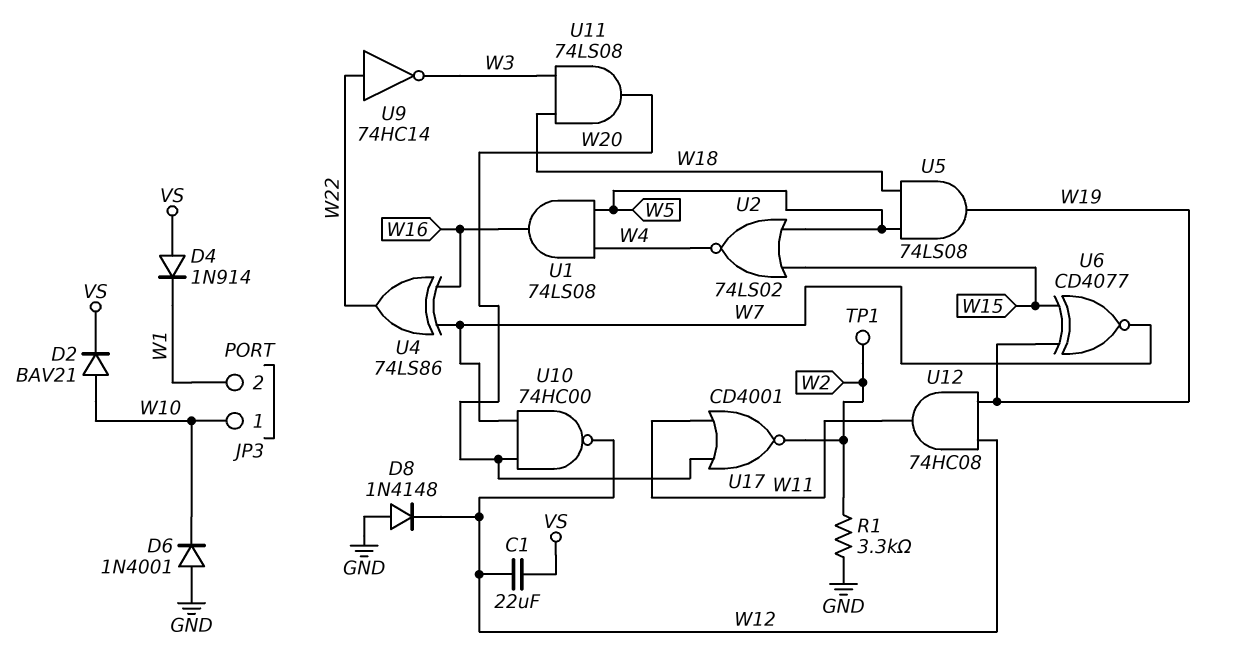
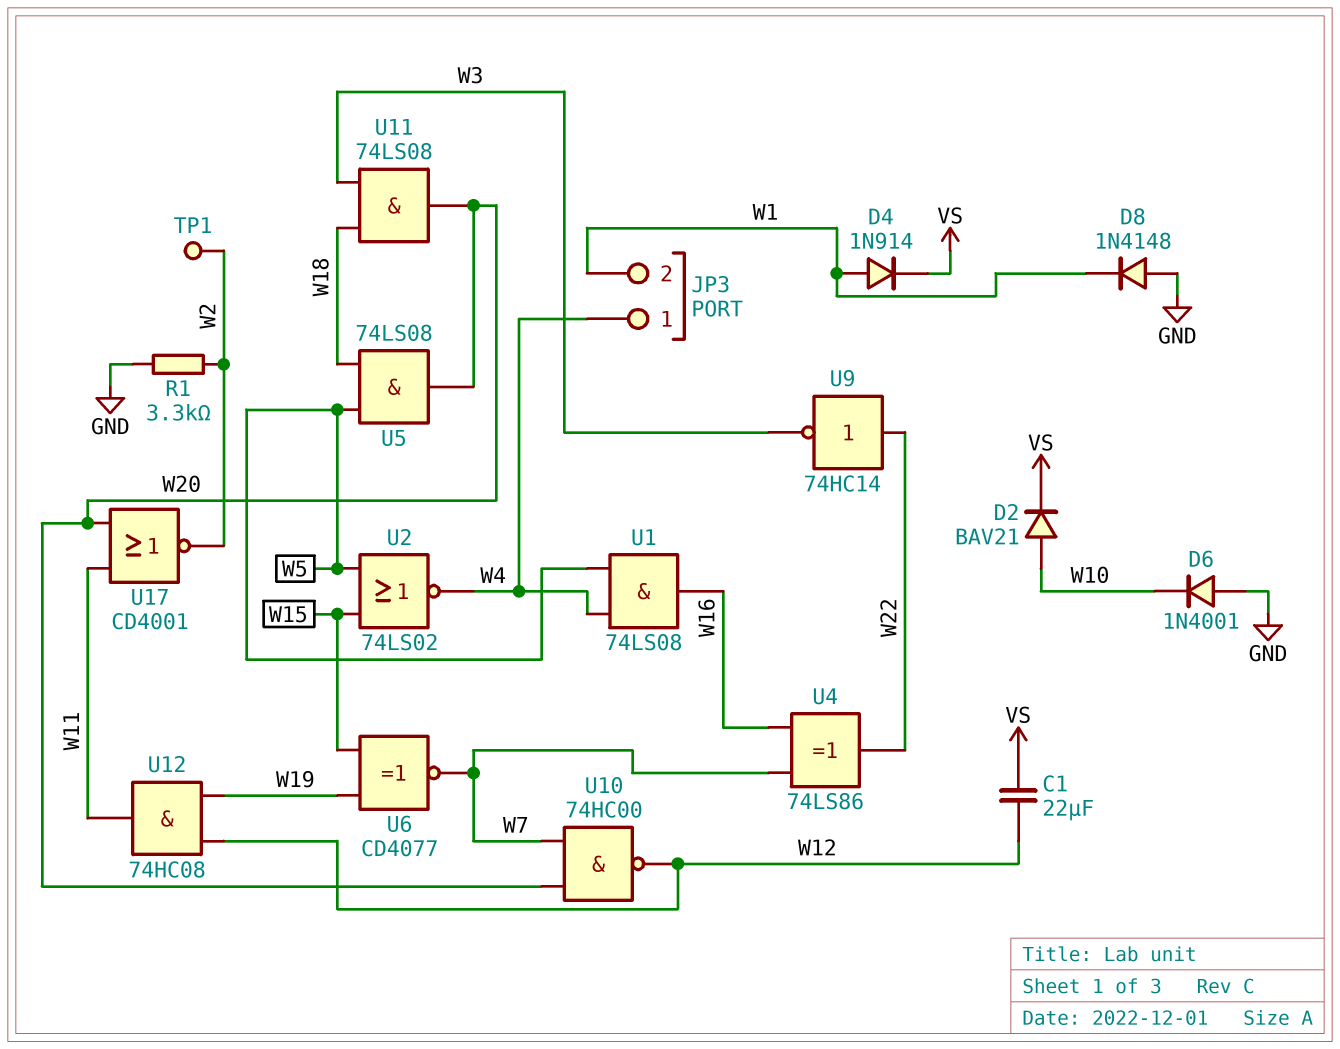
D4: diode 1N914 (A VS, K W1) -> diode 1N914 (A W1, K VS)
D8: diode 1N4148 (A GND, K W12) -> diode 1N4148 (A GND, K W1)
JP3 pin 1: W10 -> W4
U5: AND 74LS08 (in W5, in W18, out W19) -> AND 74LS08 (in W5, in W18, out W20)

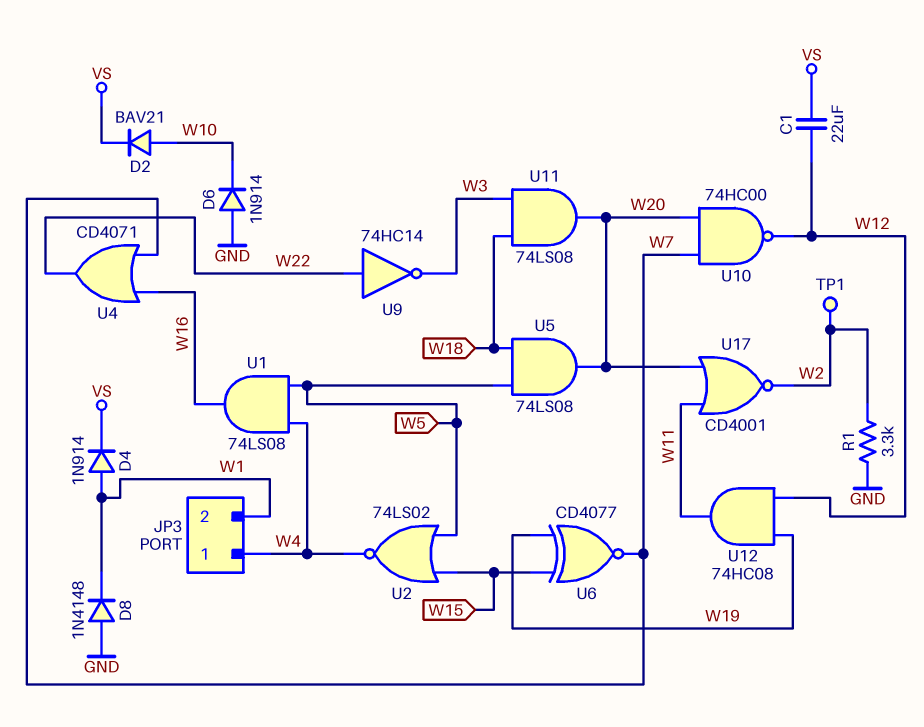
D6: diode 1N4001 (A GND, K W10) -> diode 1N914 (A GND, K W10)
U4: XOR 74LS86 (in W7, in W16, out W22) -> OR CD4071 (in W7, in W16, out W22)

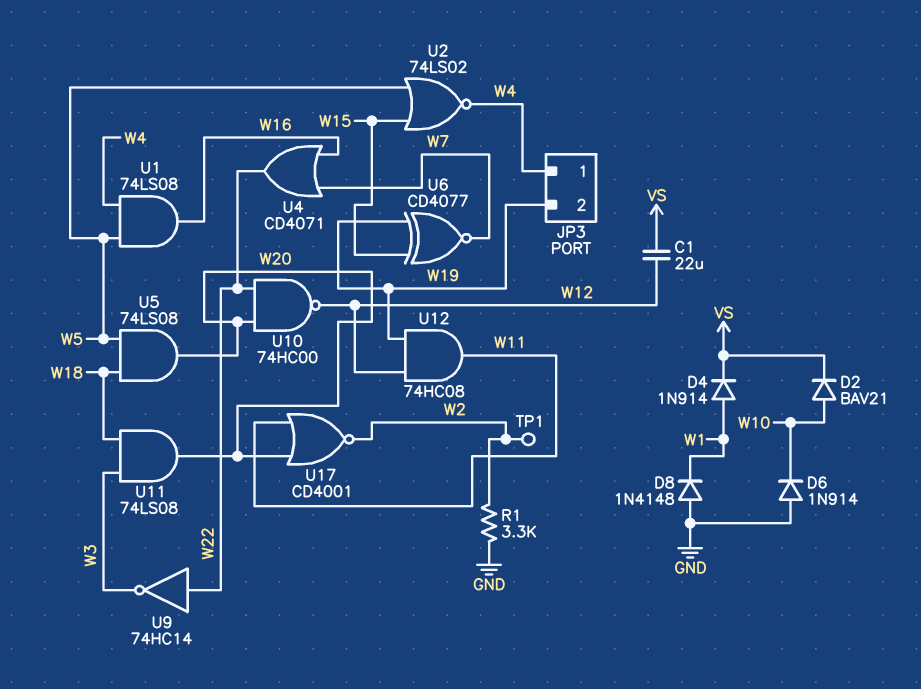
JP3 pin 2: W1 -> W19
U10: NAND 74HC00 (in W7, in W20, out W12) -> NAND 74HC00 (in W20, in W22, out W12)

